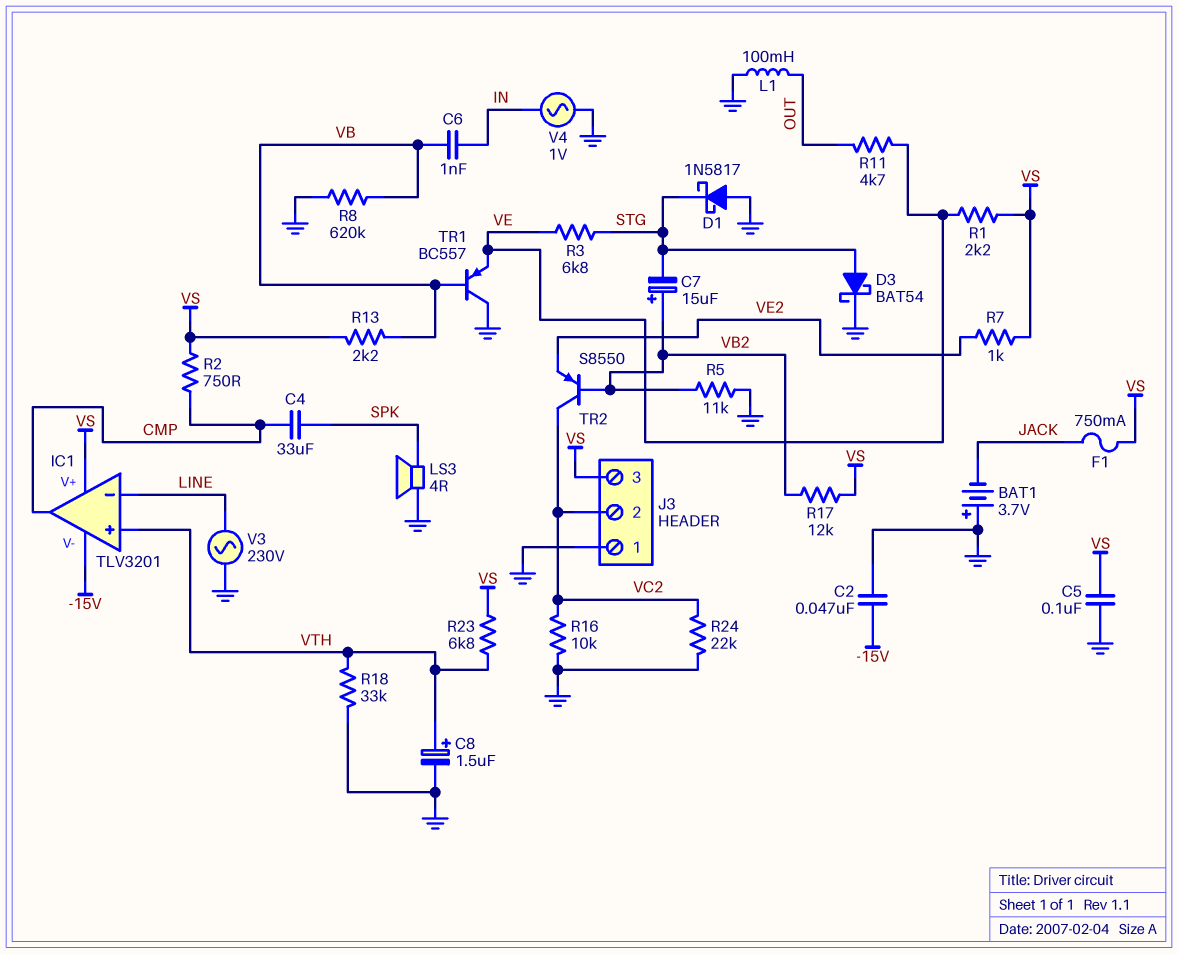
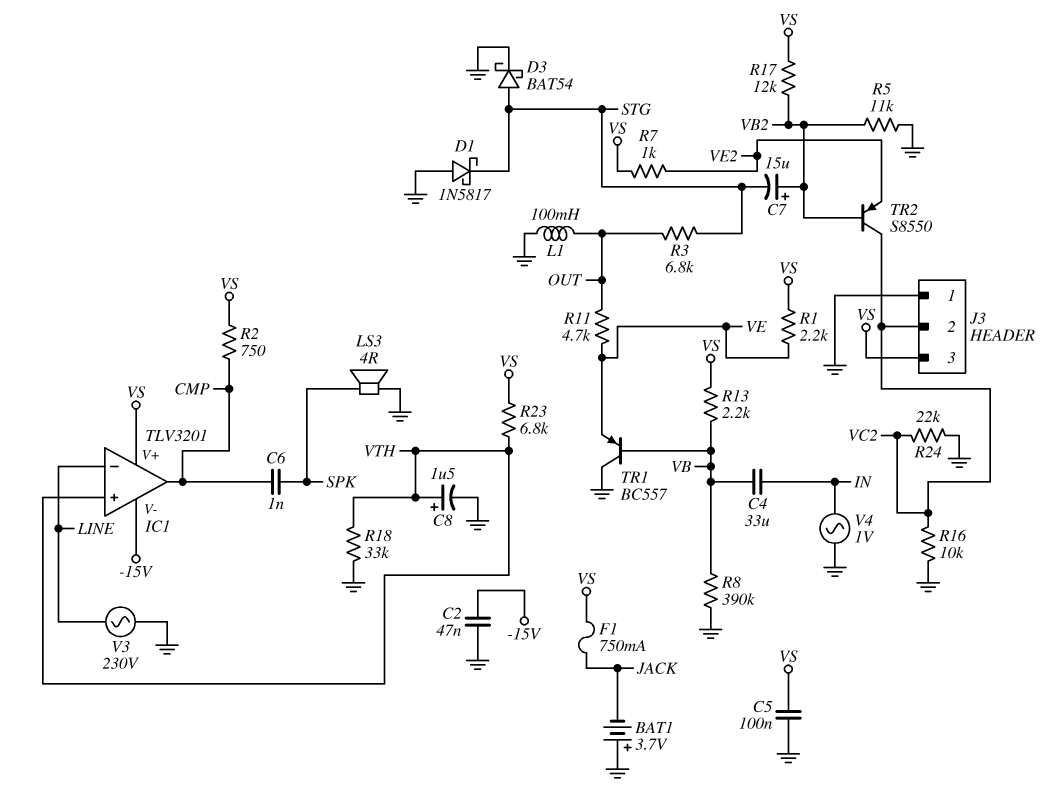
C4: 33uF (CMP, SPK) -> 33uF (IN, VB)
C6: 1nF (IN, VB) -> 1nF (CMP, SPK)
R3: 6.8k (STG, VE) -> 6.8k (OUT, STG)
R8: 620k (GND, VB) -> 390k (GND, VB)

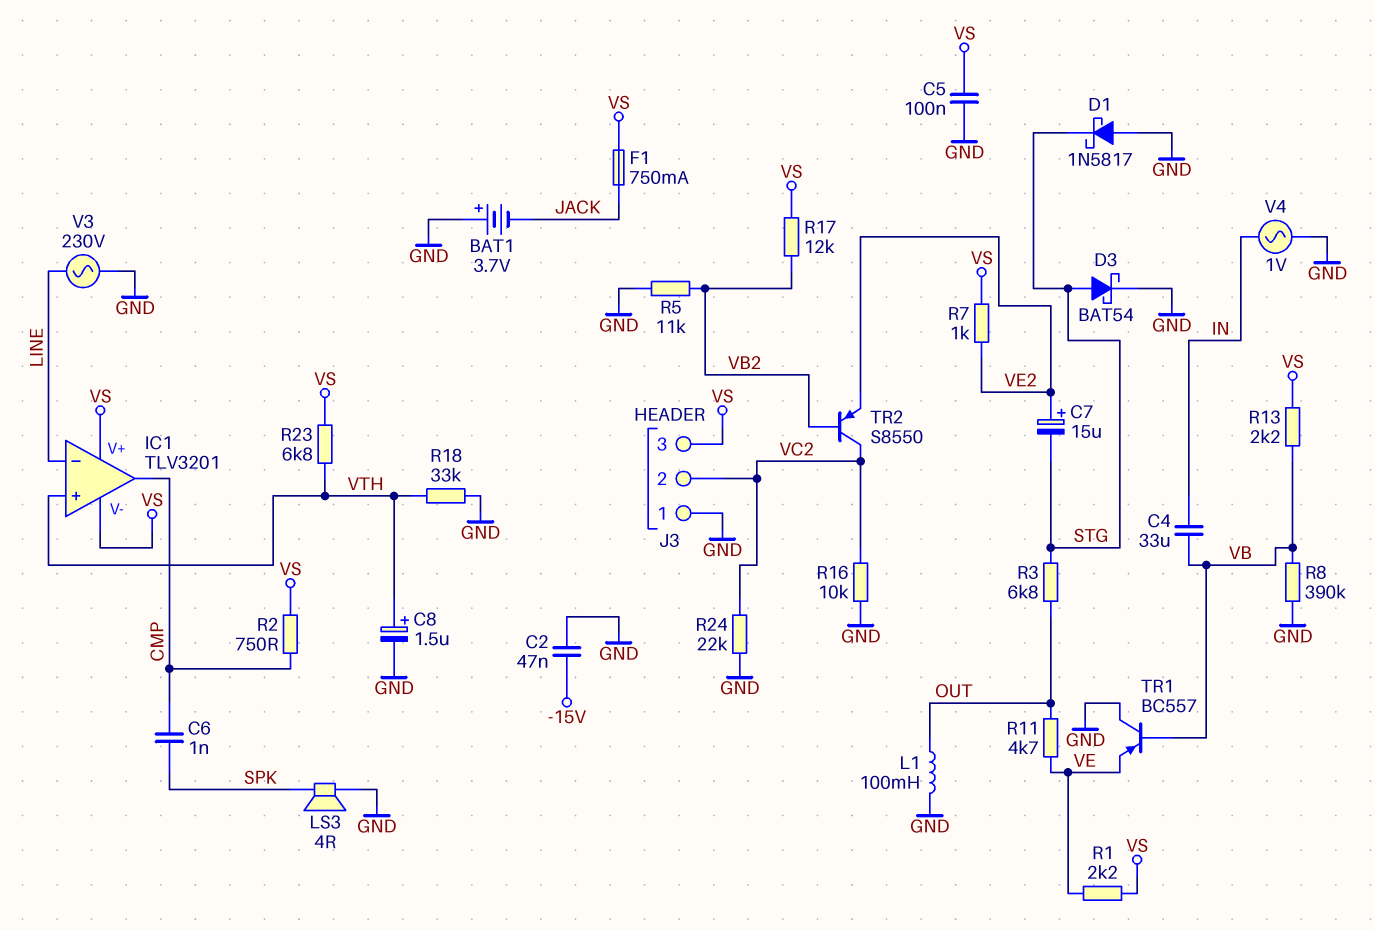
C7: 15uF (plus VB2, minus STG) -> 15uF (plus VE2, minus STG)
IC1 pin V-: -15V -> VS

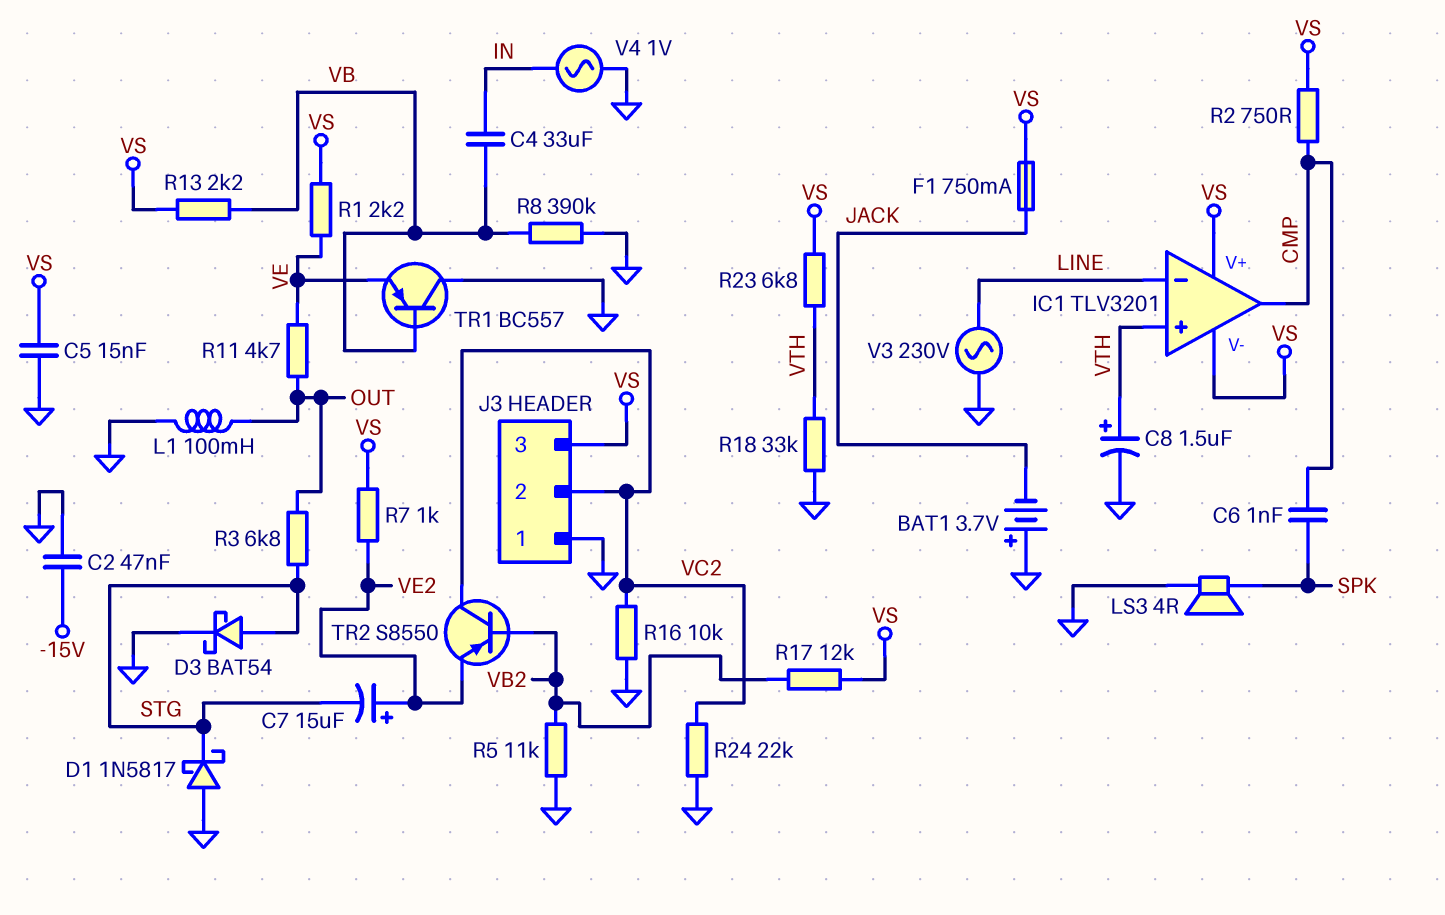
C5: 100nF (GND, VS) -> 15nF (GND, VS)

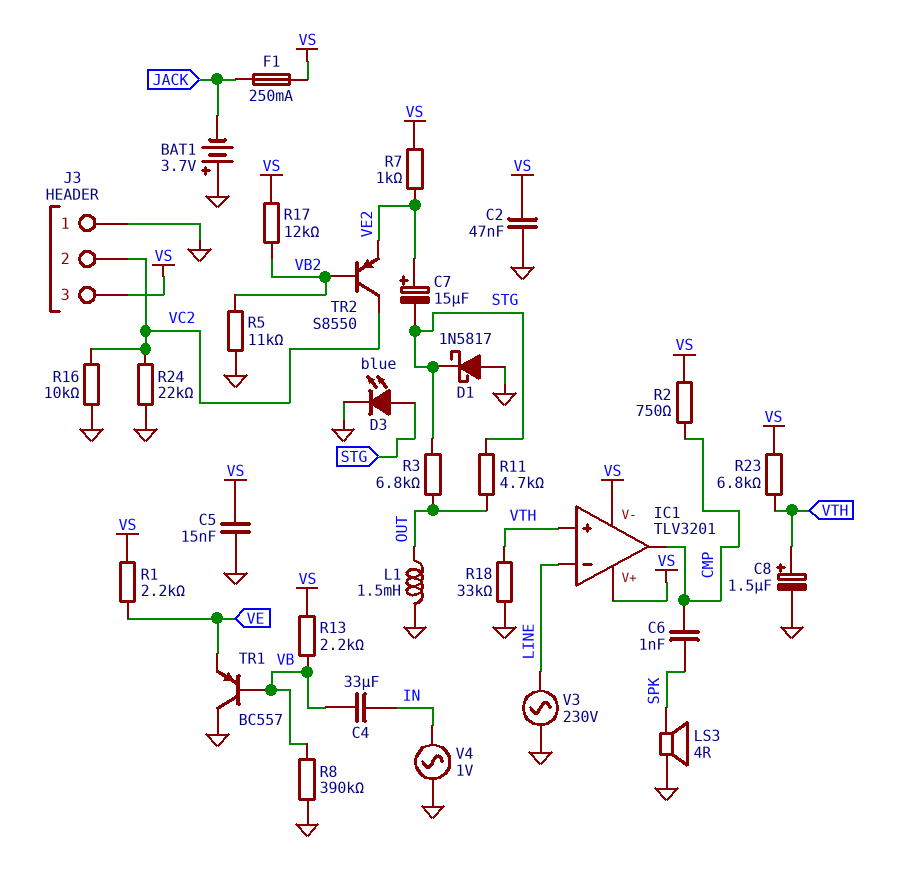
C2: 47nF (-15V, GND) -> 47nF (GND, VS)
D3: schottky BAT54 (A STG, K GND) -> LED blue (A STG, K GND)
F1: 750mA (JACK, VS) -> 250mA (JACK, VS)
L1: 100mH (GND, OUT) -> 1.5mH (GND, OUT)
R11: 4.7k (OUT, VE) -> 4.7k (OUT, STG)

